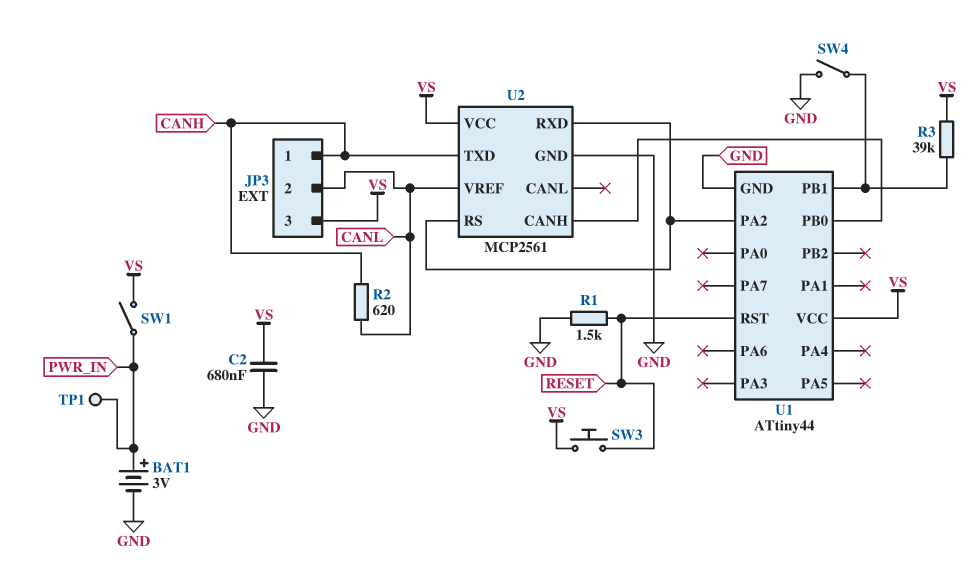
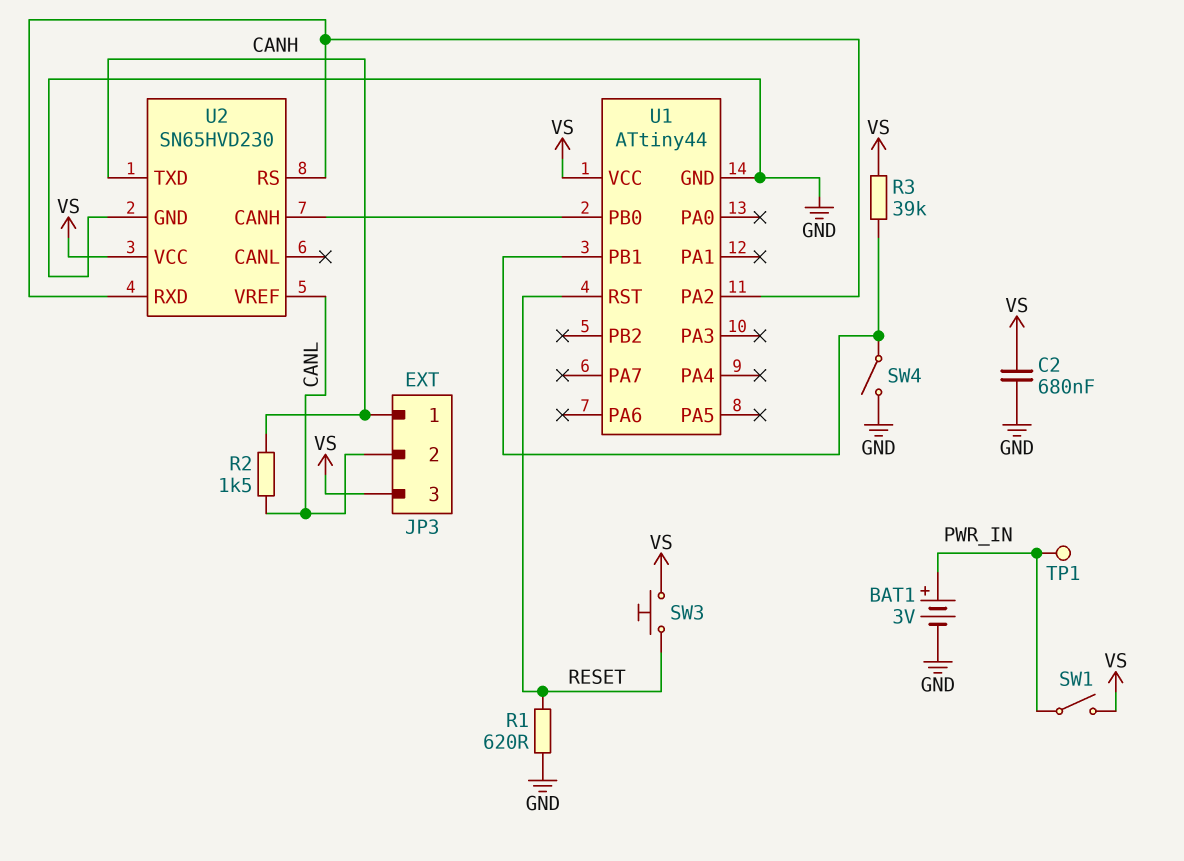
R1: 1.5k (GND, RESET) -> 620 (GND, RESET)
R2: 620 (CANH, CANL) -> 1.5k (CANH, CANL)
U2: MCP2561 -> SN65HVD230

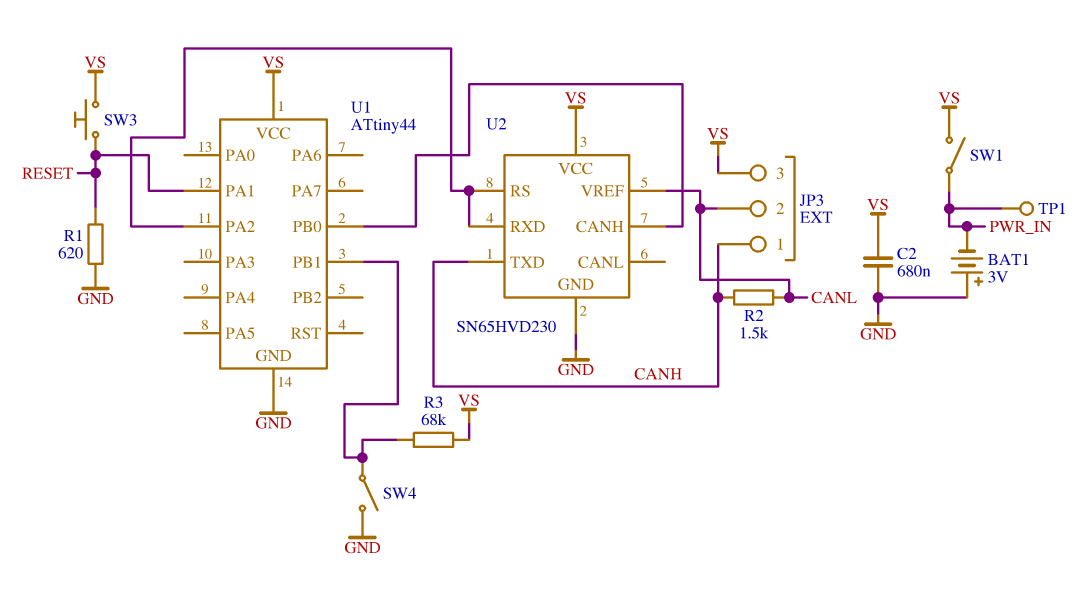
BAT1: 3V (plus PWR_IN, minus GND) -> 3V (plus GND, minus PWR_IN)
R3: 39k (U1/PB1, VS) -> 68k (U1/PB1, VS)
U1 pin PA1: none -> RESET
U1 pin RST: RESET -> none

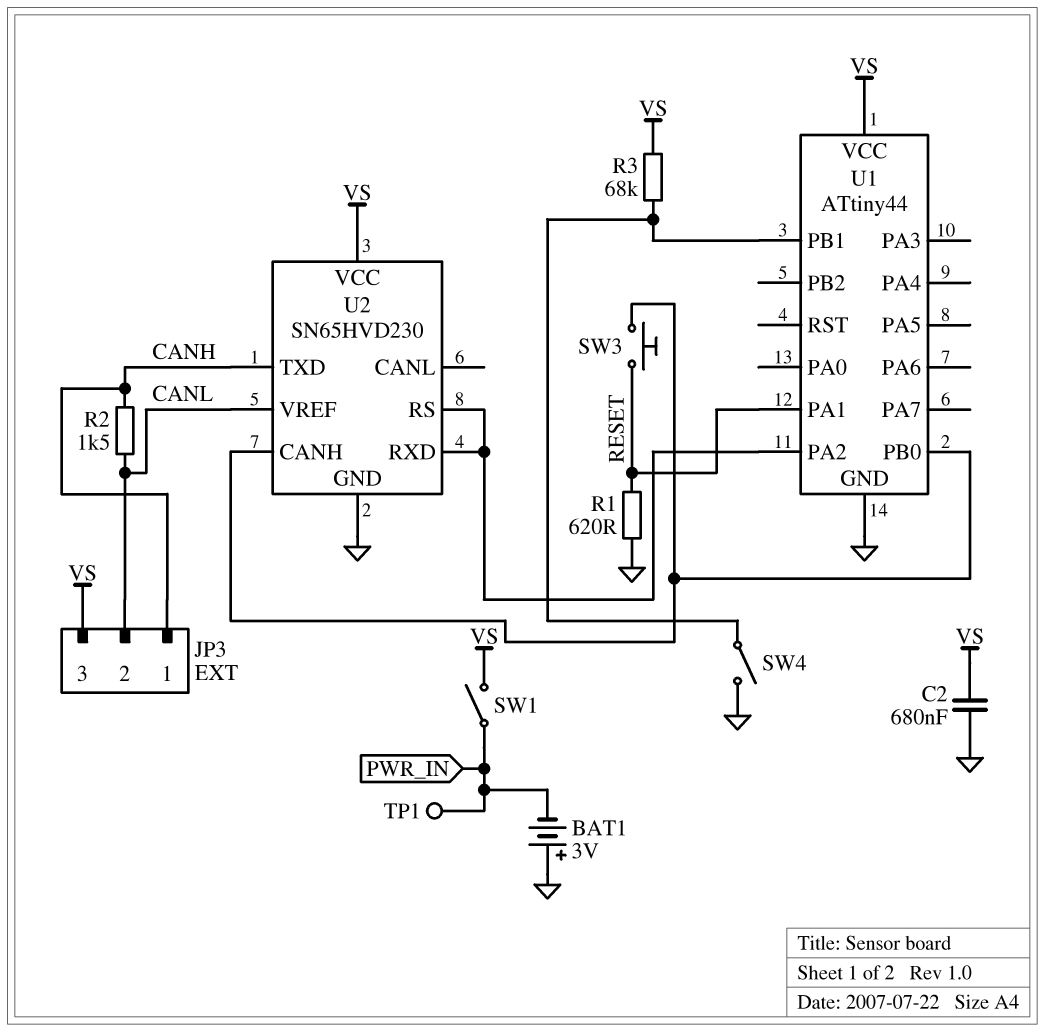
SW3: button (RESET, VS) -> button (RESET, U1/PB0)

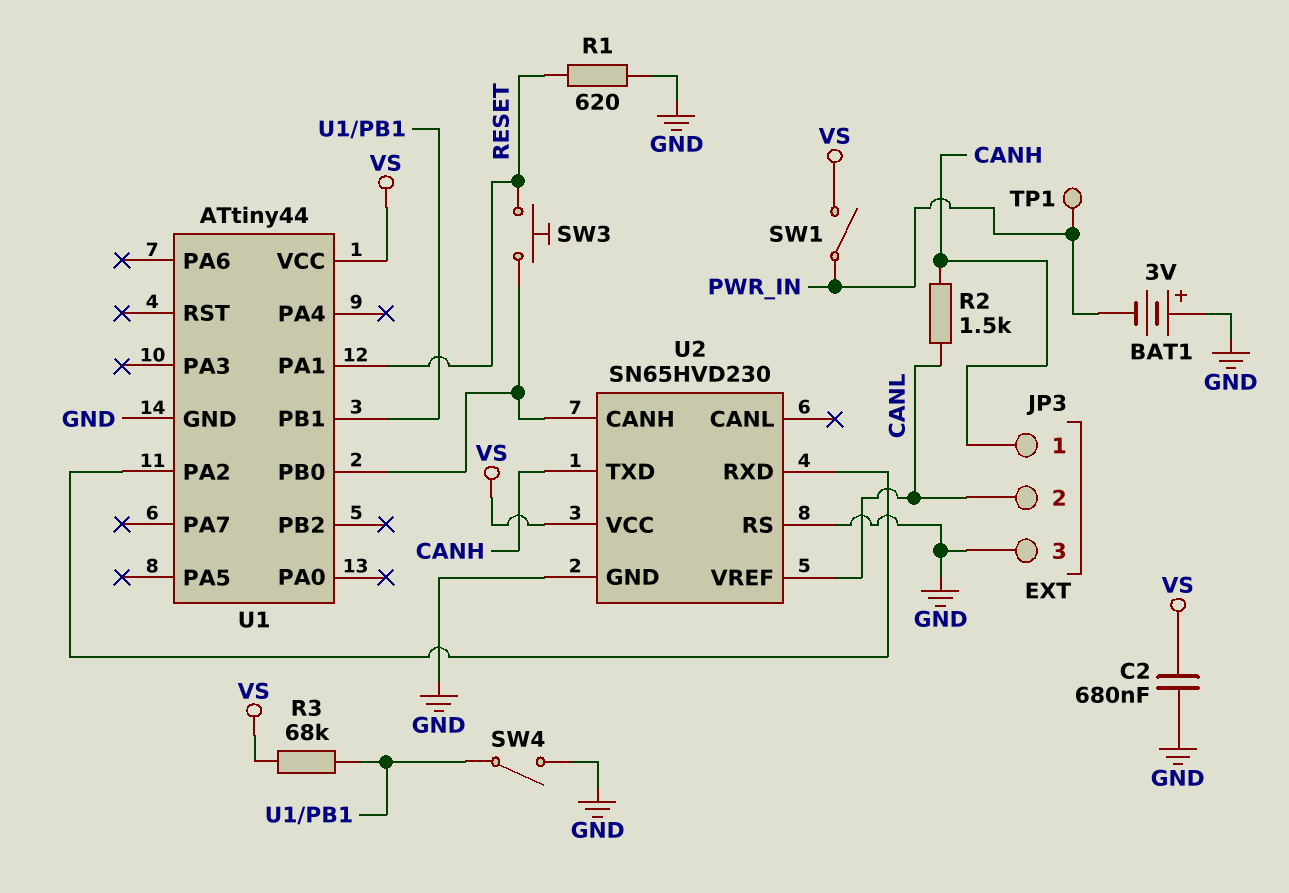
JP3 pin 3: VS -> GND
U2 pin RS: U1/PA2 -> GND

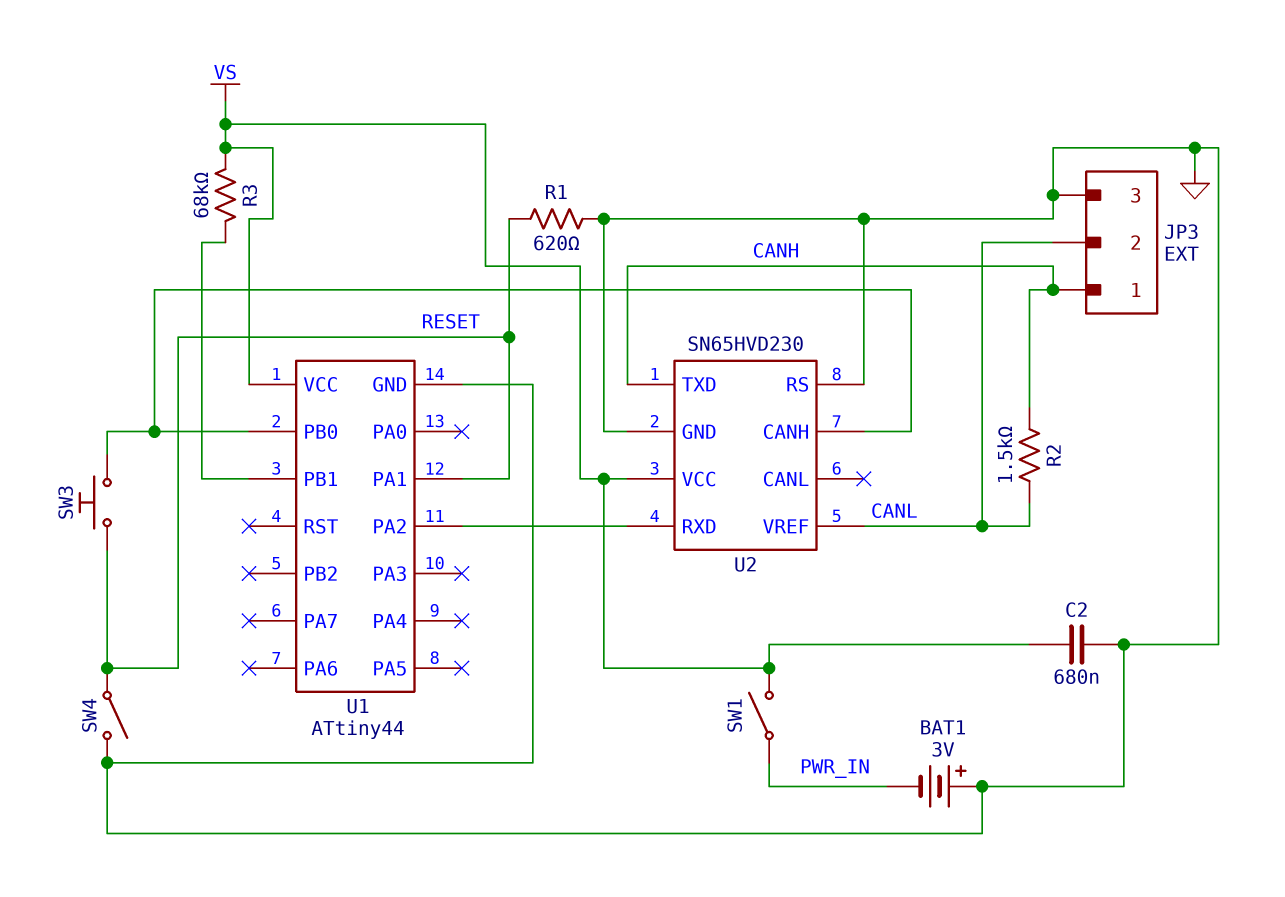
SW4: switch (GND, U1/PB1) -> switch (GND, RESET)
TP1: test point (PWR_IN) -> none

